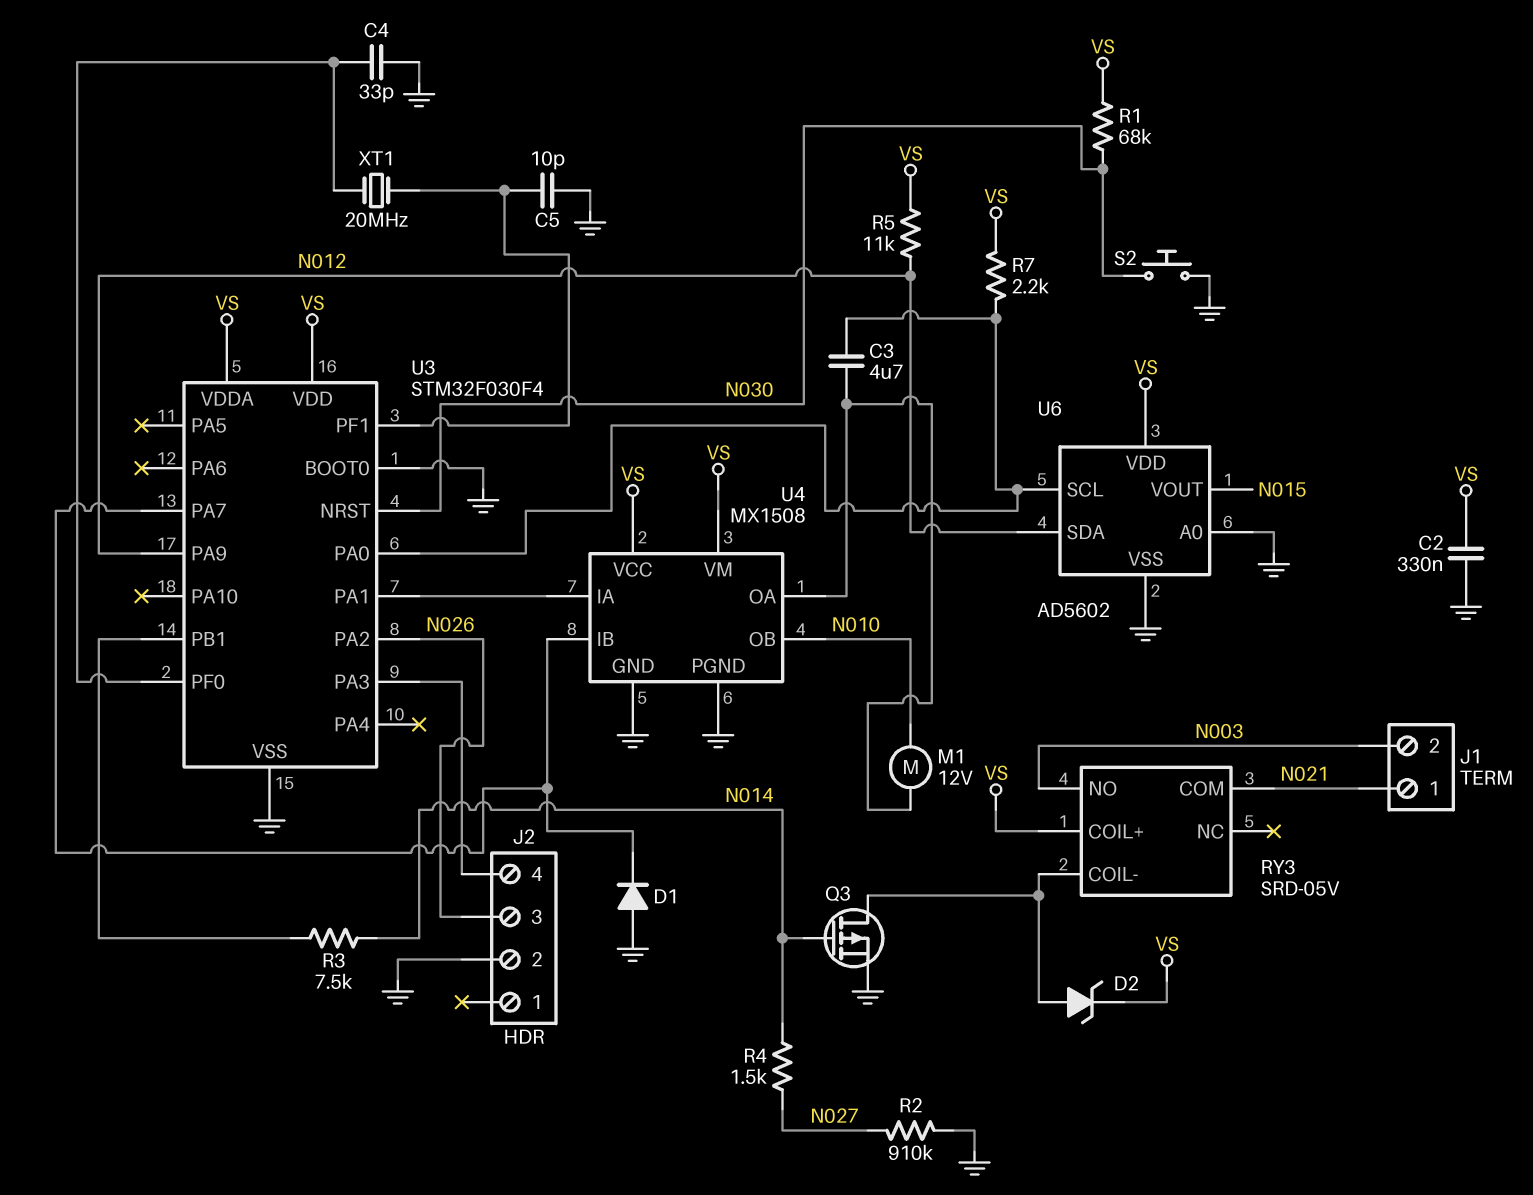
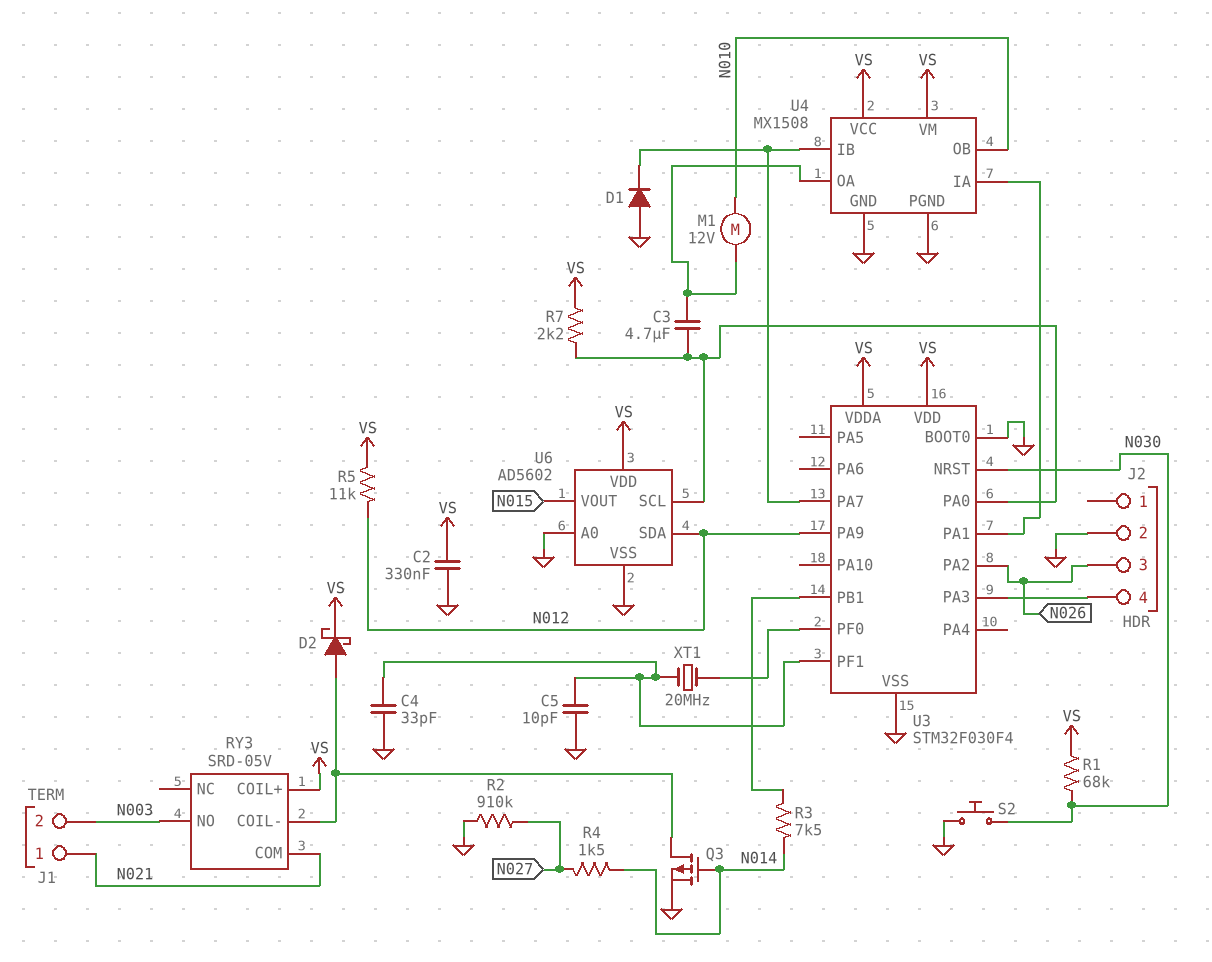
C4: 33pF (GND, U3/PF0) -> 33pF (GND, U3/PF1)
D2: zener (A RY3/COIL-, K VS) -> schottky (A RY3/COIL-, K VS)

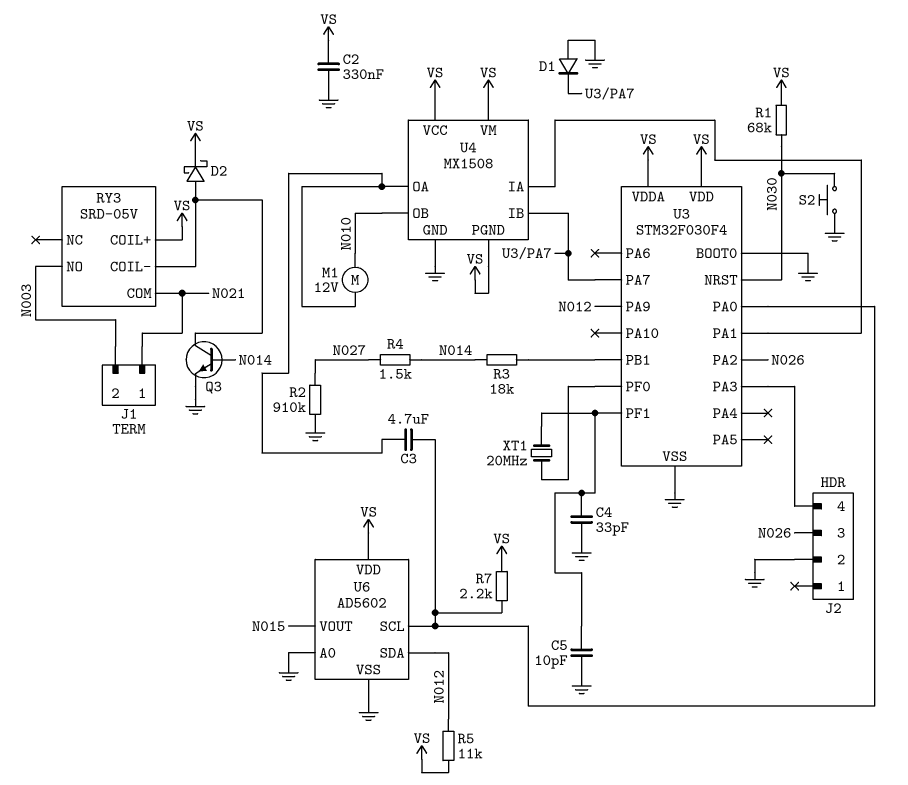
Q3: PMOS (G N014, D RY3/COIL-, S GND) -> NPN (B N014, C RY3/COIL-, E GND)
R3: 7.5k (N014, U3/PB1) -> 18k (N014, U3/PB1)
U4 pin PGND: GND -> VS

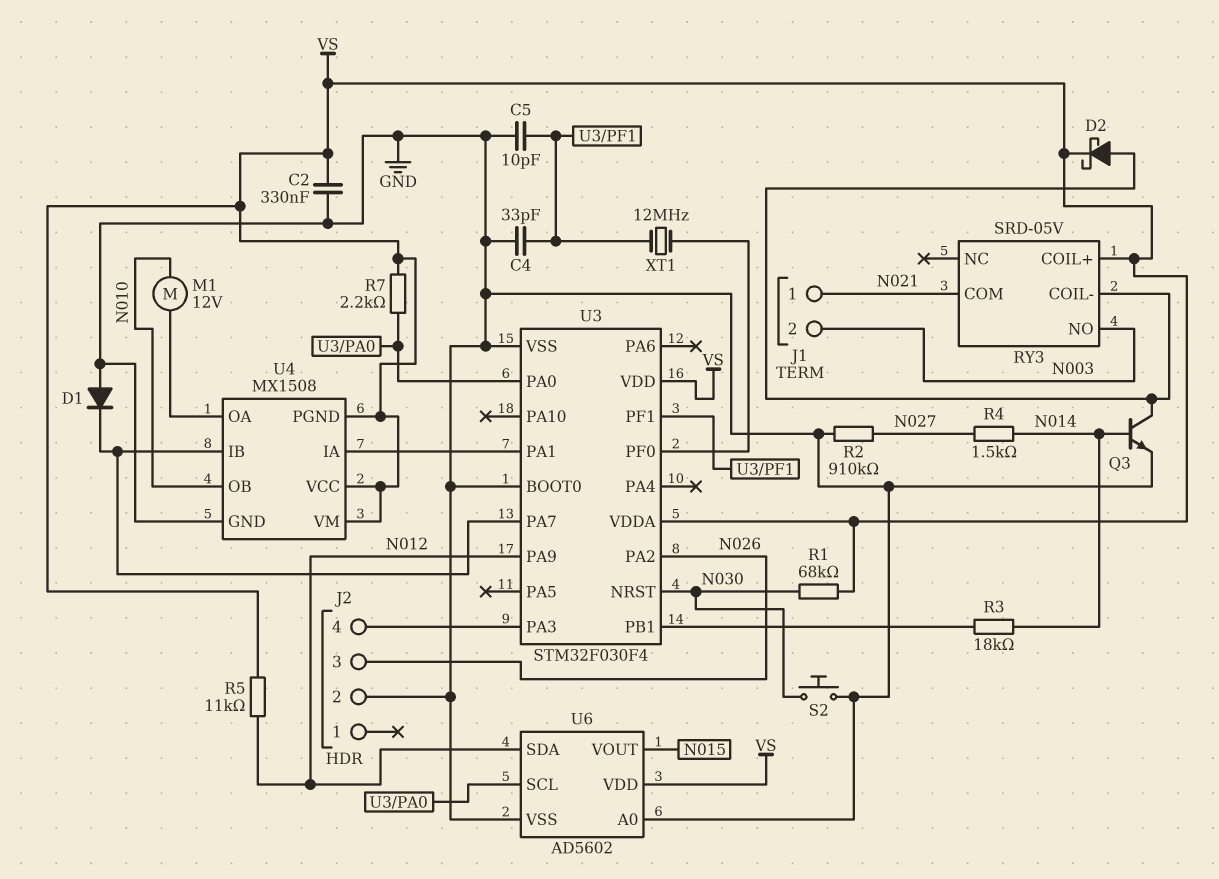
C3: 4.7uF (U3/PA0, U4/OA) -> none
XT1: 20MHz (U3/PF0, U3/PF1) -> 12MHz (U3/PF0, U3/PF1)

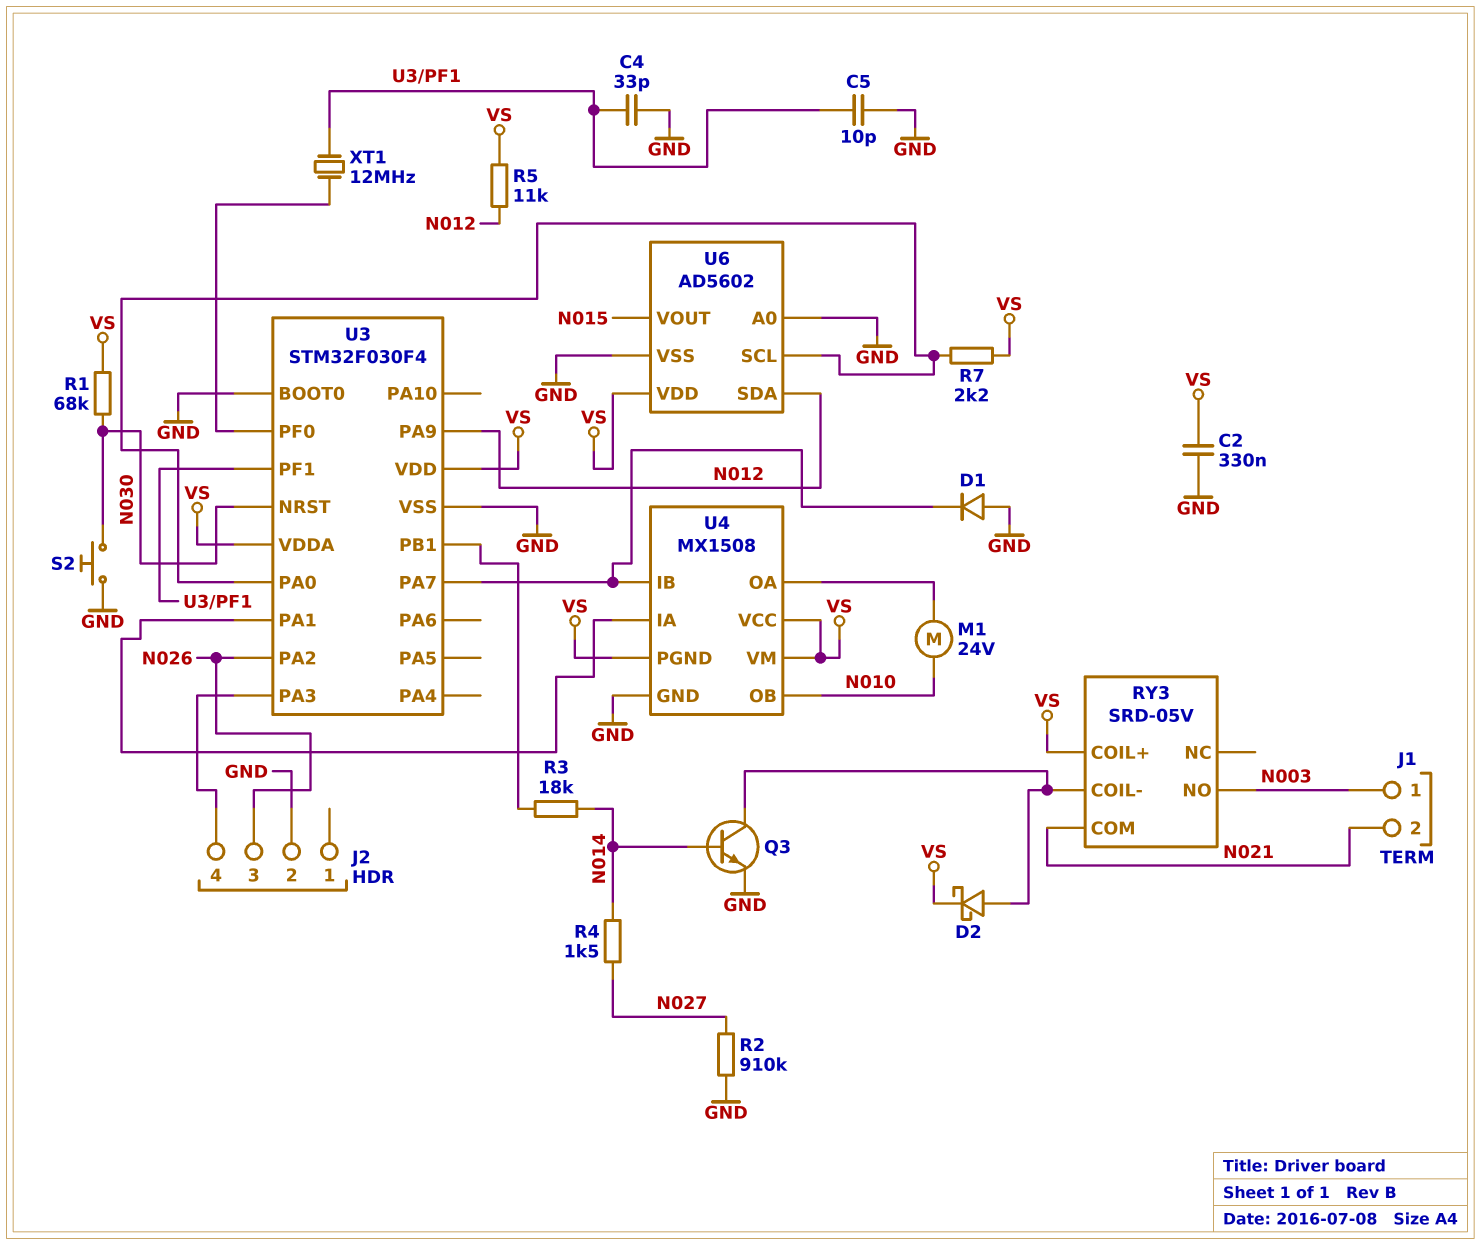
J1 pin 1: N021 -> N003
J1 pin 2: N003 -> N021
M1: motor 12V (N010, U4/OA) -> motor 24V (N010, U4/OA)

